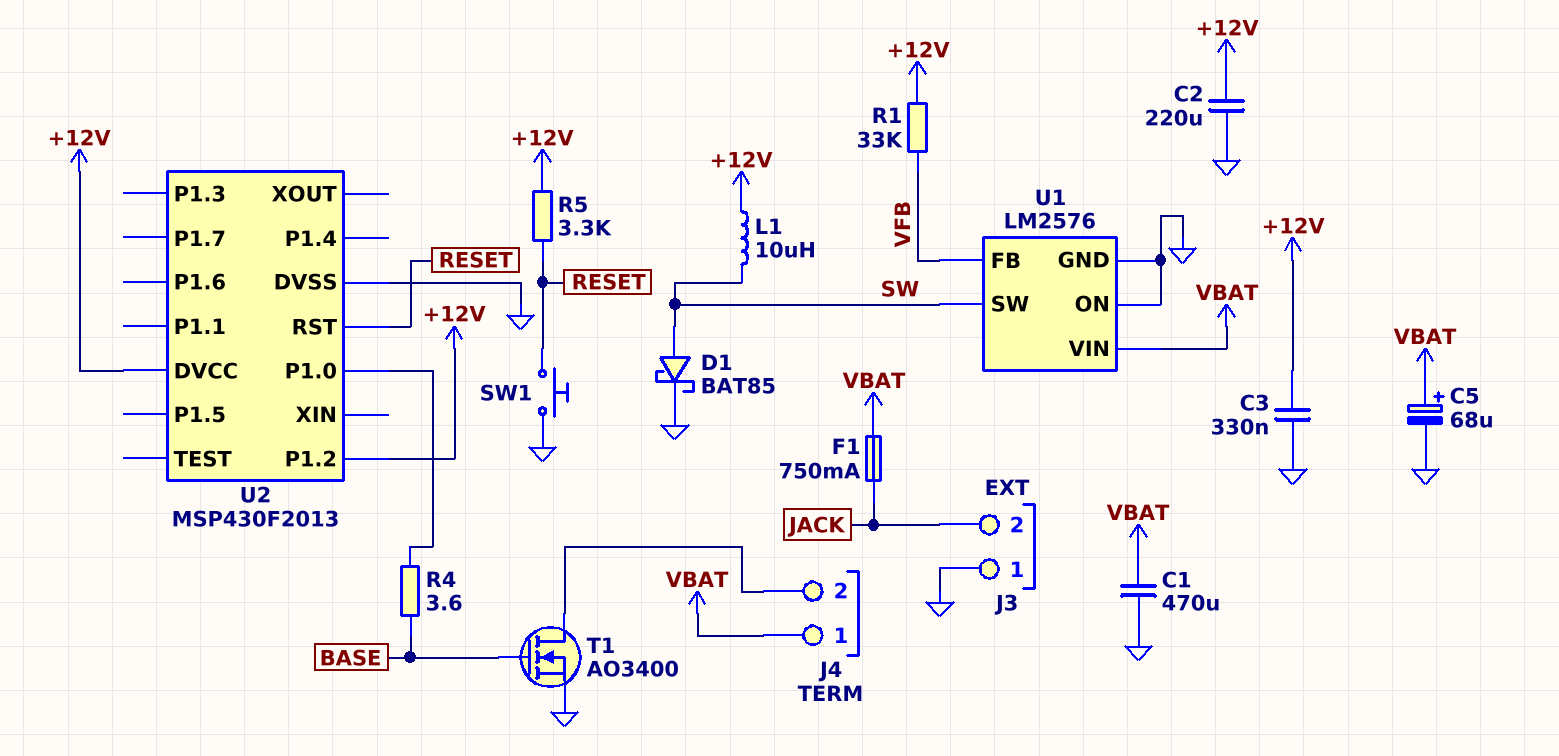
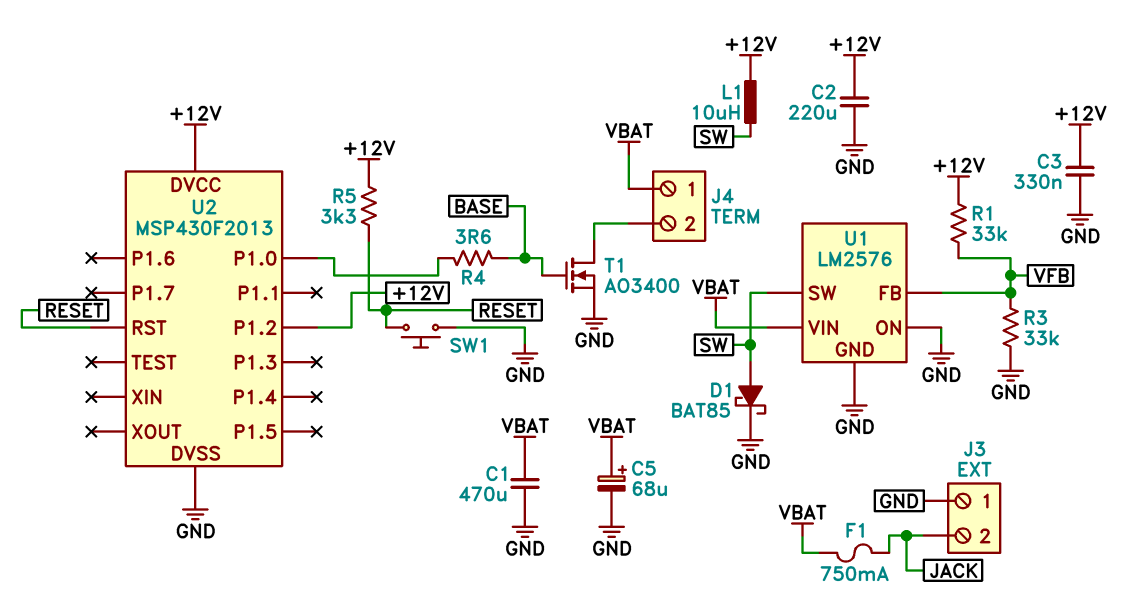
R3: none -> 33k (GND, VFB)

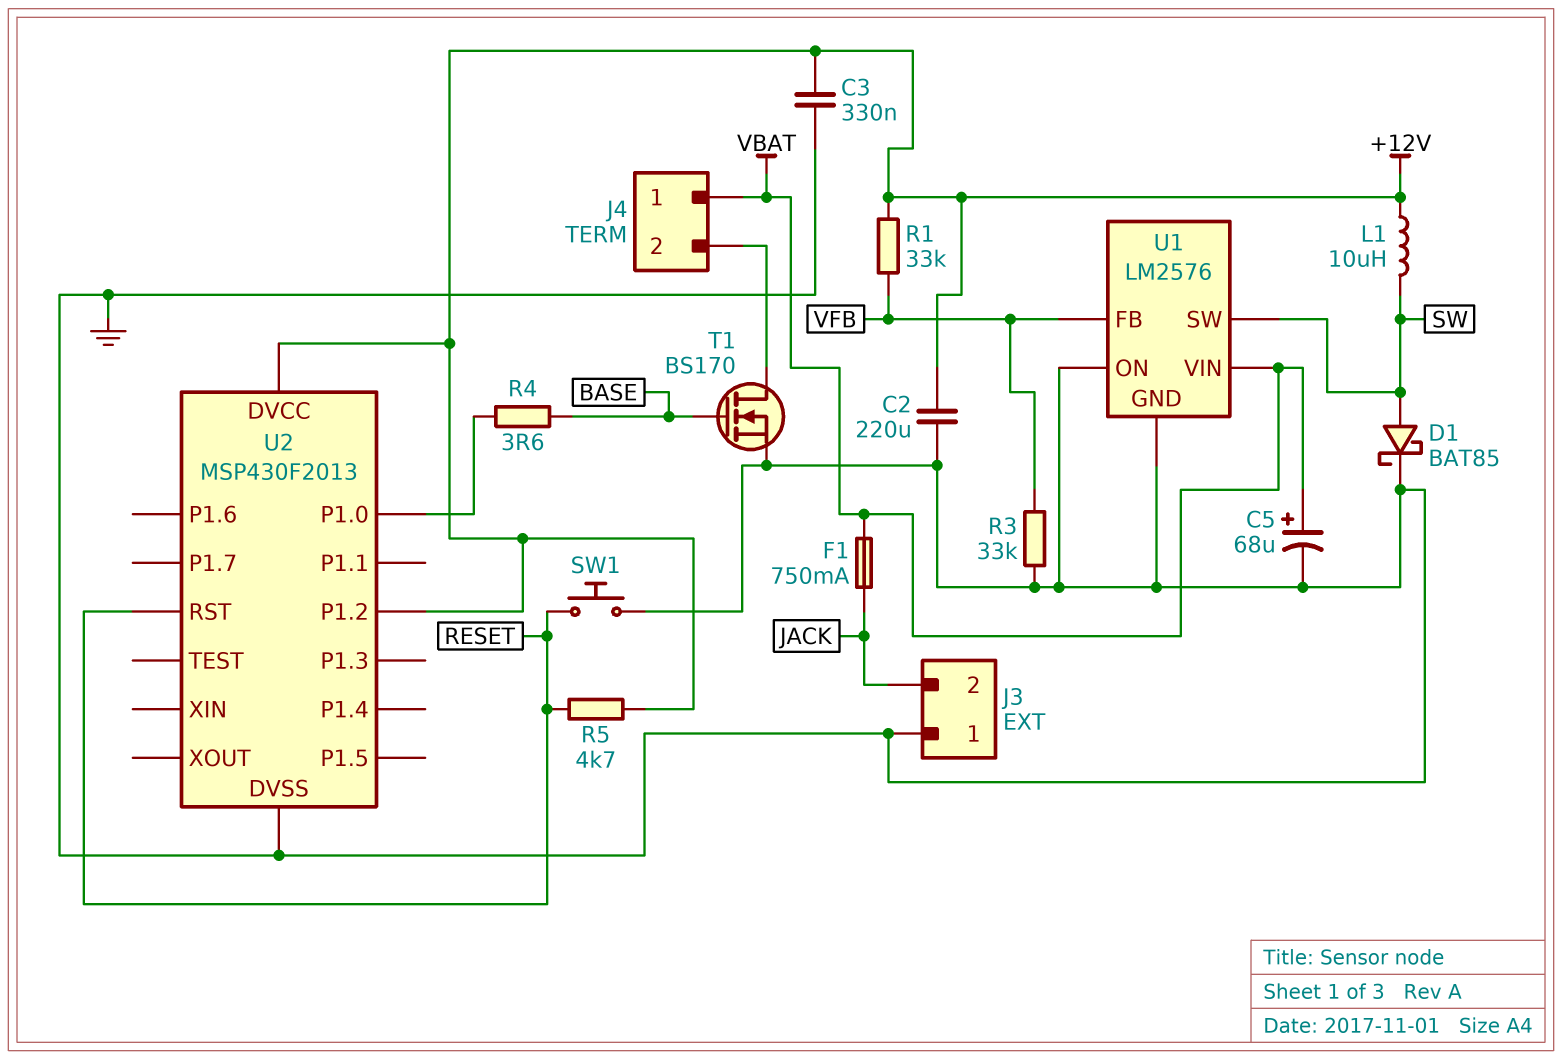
C1: 470uF (GND, VBAT) -> none
R5: 3.3k (+12V, RESET) -> 4.7k (+12V, RESET)
T1: NMOS AO3400 (G BASE, D J4/2, S GND) -> NMOS BS170 (G BASE, D J4/2, S GND)

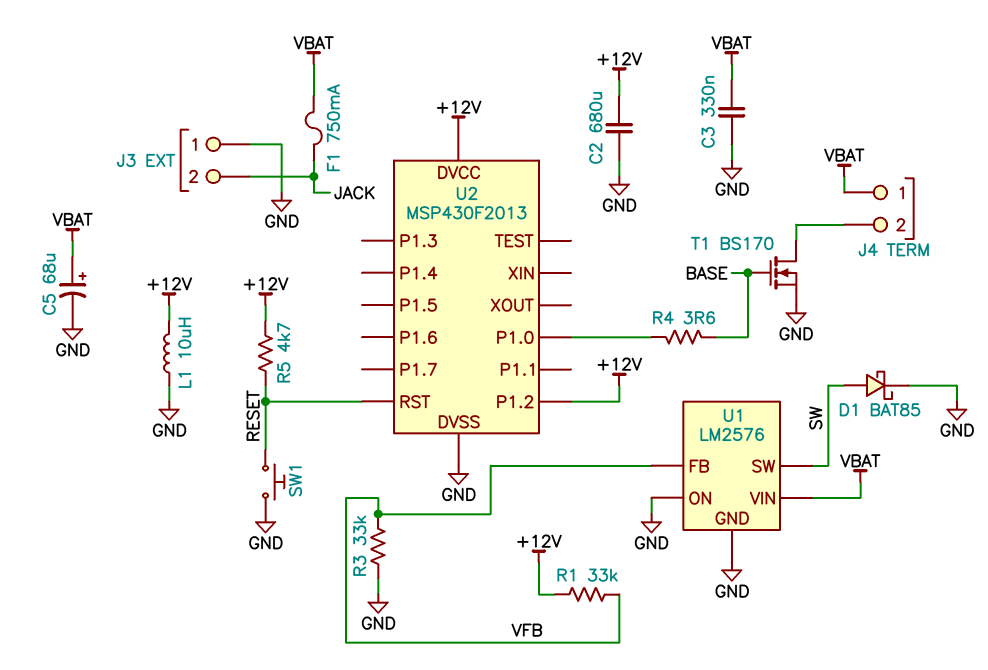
C2: 220uF (+12V, GND) -> 680uF (+12V, GND)
C3: 330nF (+12V, GND) -> 330nF (GND, VBAT)
L1: 10uH (+12V, SW) -> 10uH (+12V, GND)

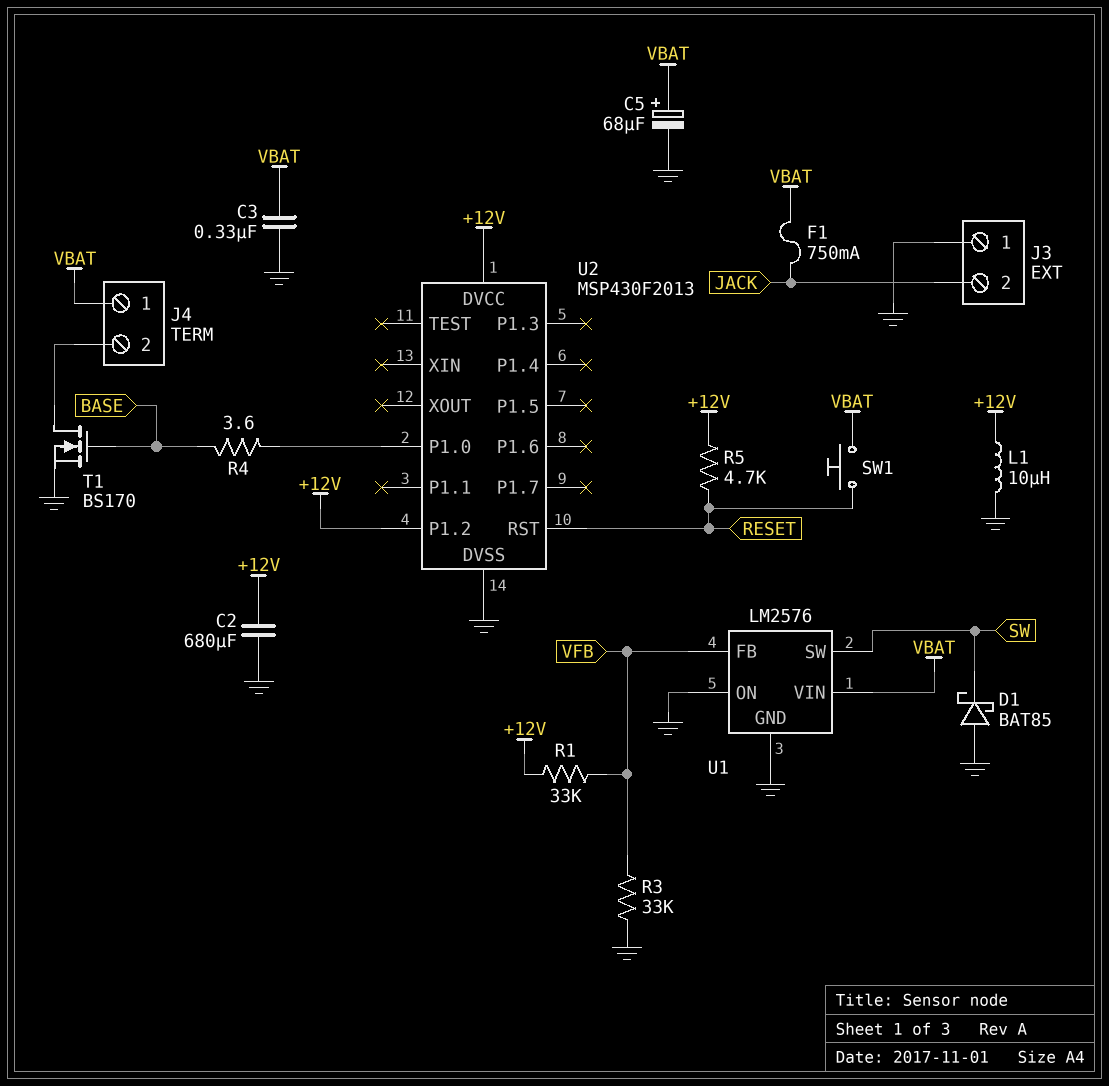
D1: schottky BAT85 (A SW, K GND) -> schottky BAT85 (A GND, K SW)
SW1: button (GND, RESET) -> button (RESET, VBAT)

